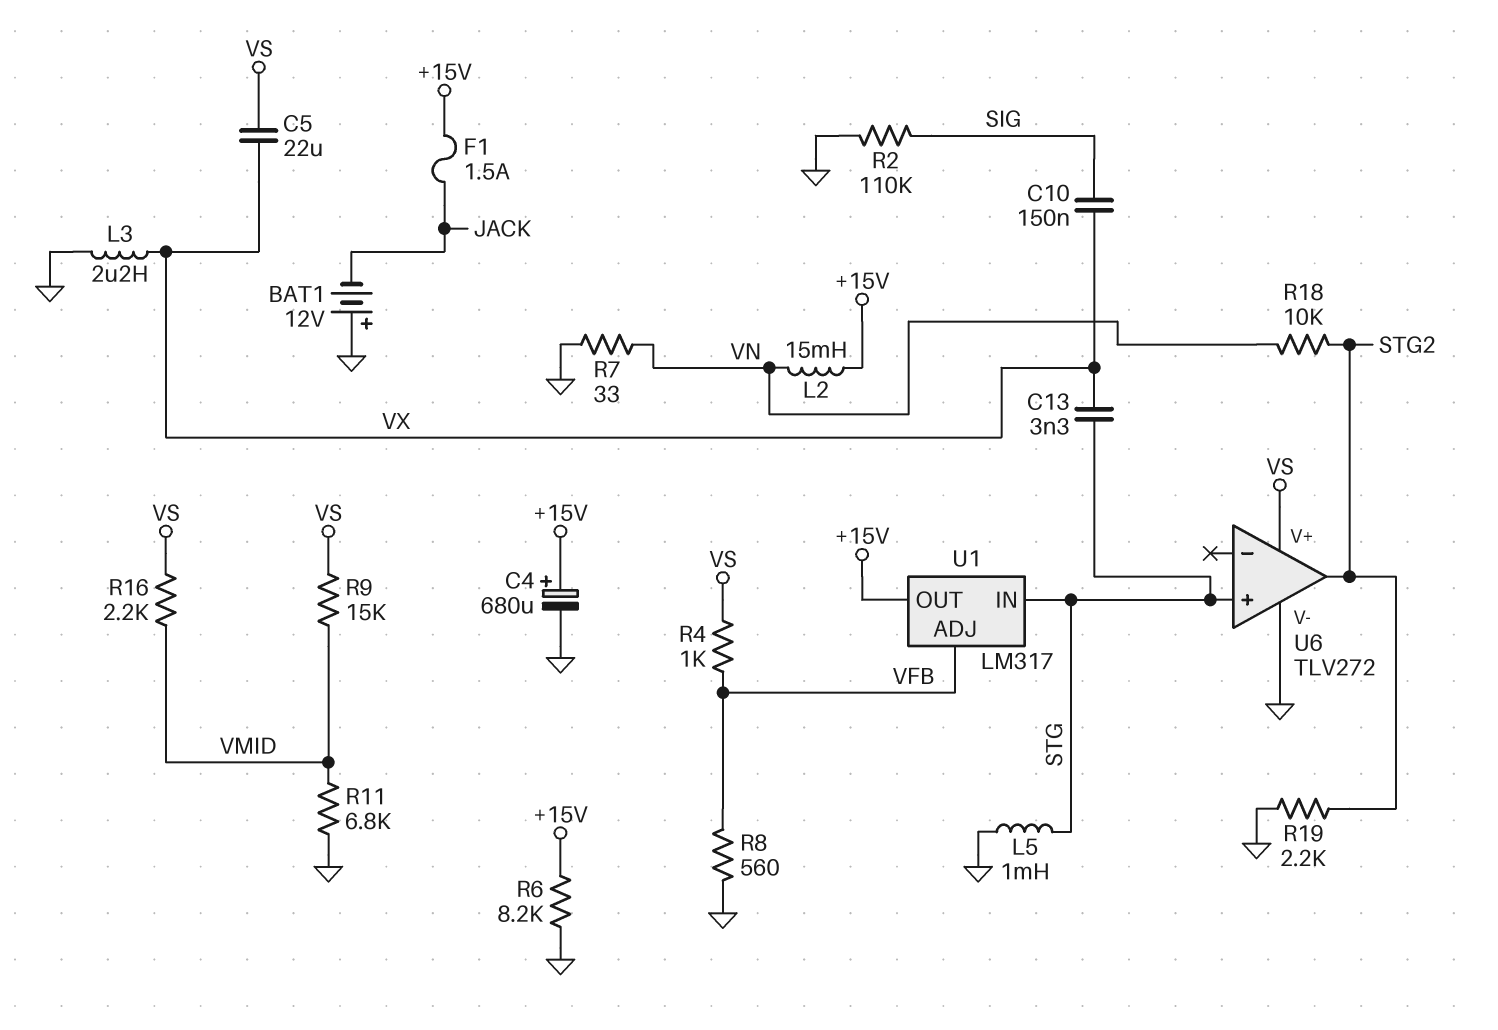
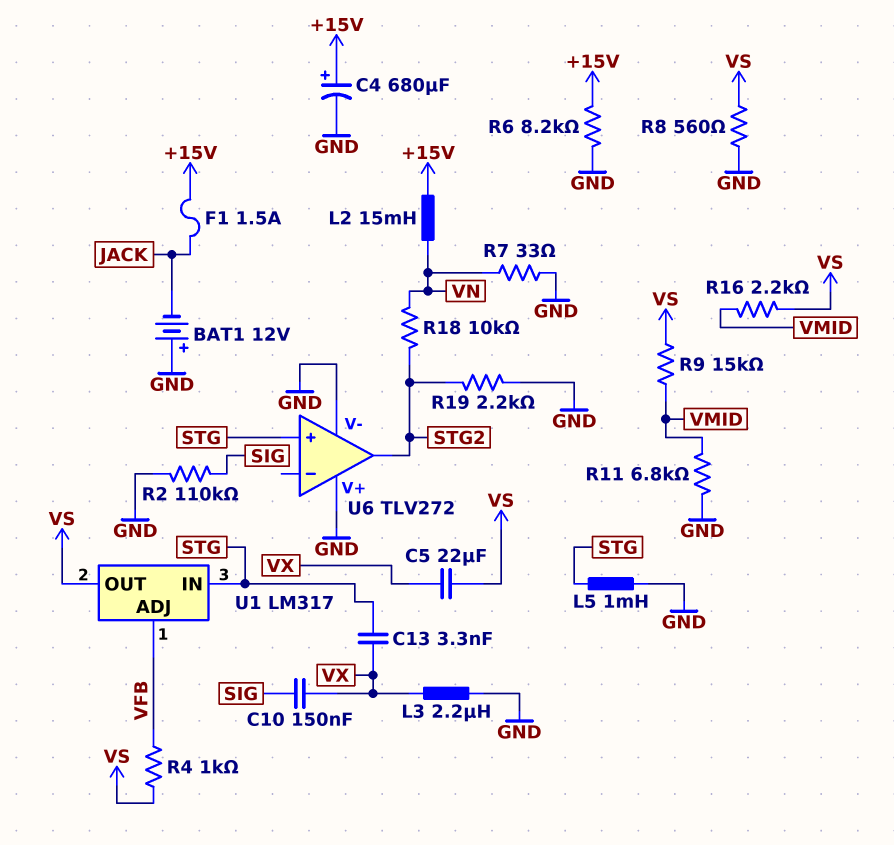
R8: 560 (GND, VFB) -> 560 (GND, VS)
U1 pin OUT: +15V -> VS
U6 pin V+: VS -> GND

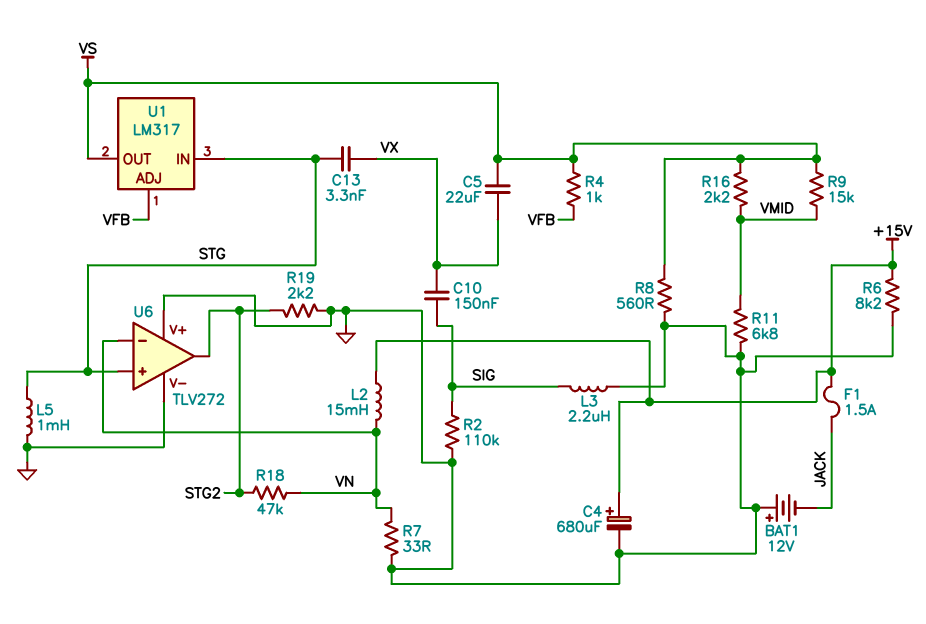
L3: 2.2uH (GND, VX) -> 2.2uH (GND, SIG)
R18: 10k (STG2, VN) -> 47k (STG2, VN)
U6 pin in-: none -> VN

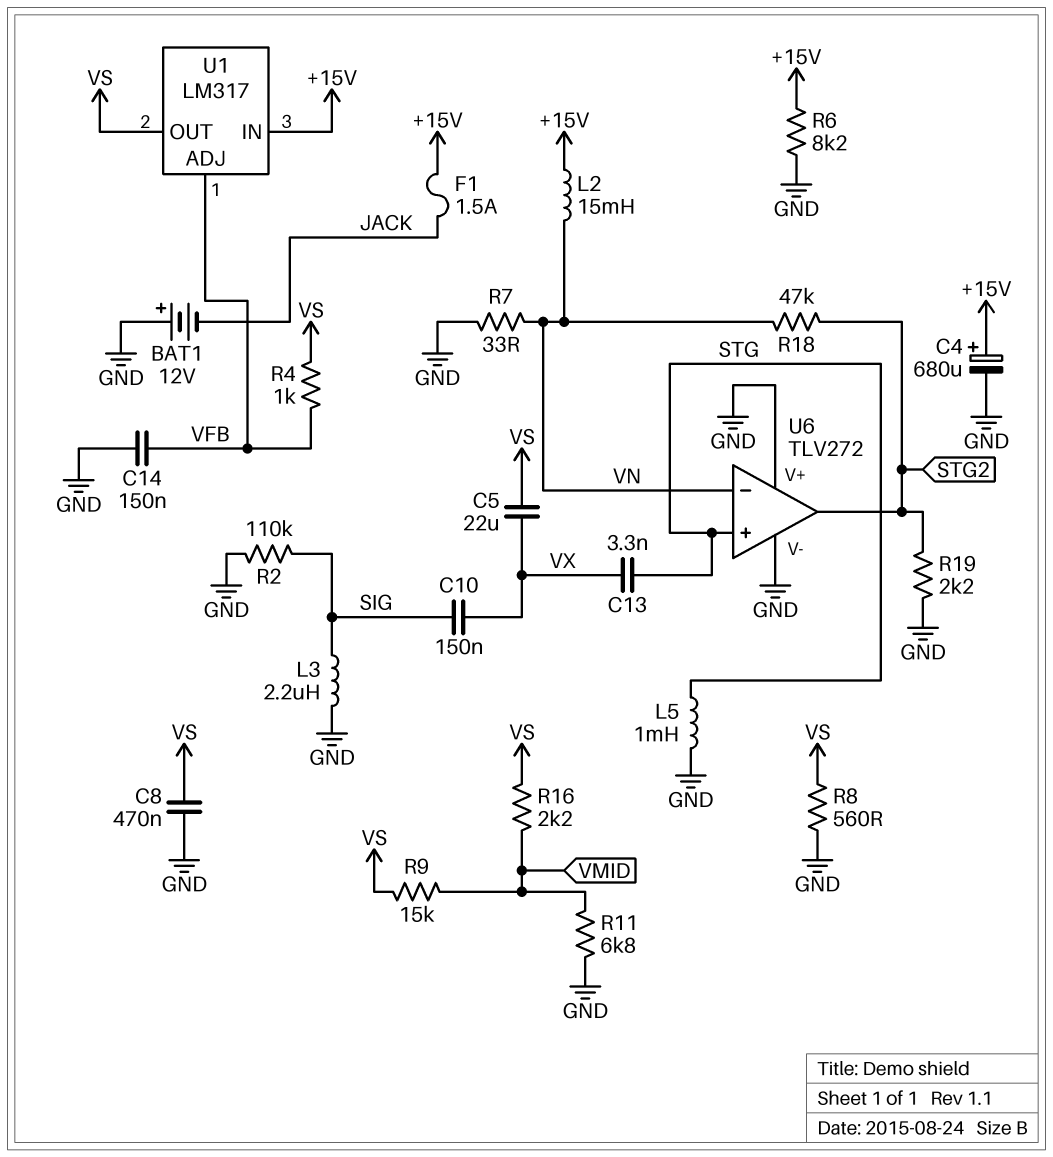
C8: none -> 470nF (GND, VS)
C14: none -> 150nF (GND, VFB)
U1 pin IN: STG -> +15V

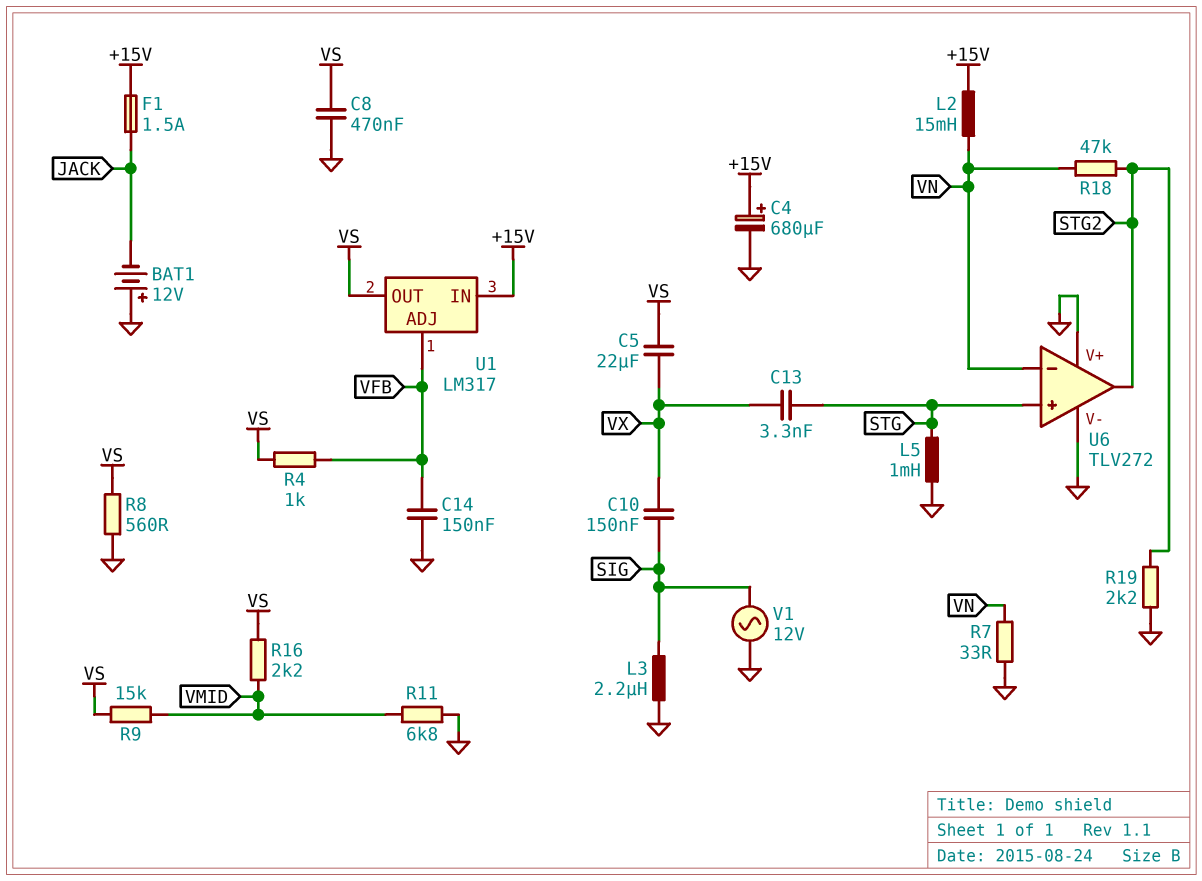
R2: 110k (GND, SIG) -> none
R6: 8.2k (+15V, GND) -> none
V1: none -> AC 12V (GND, SIG)

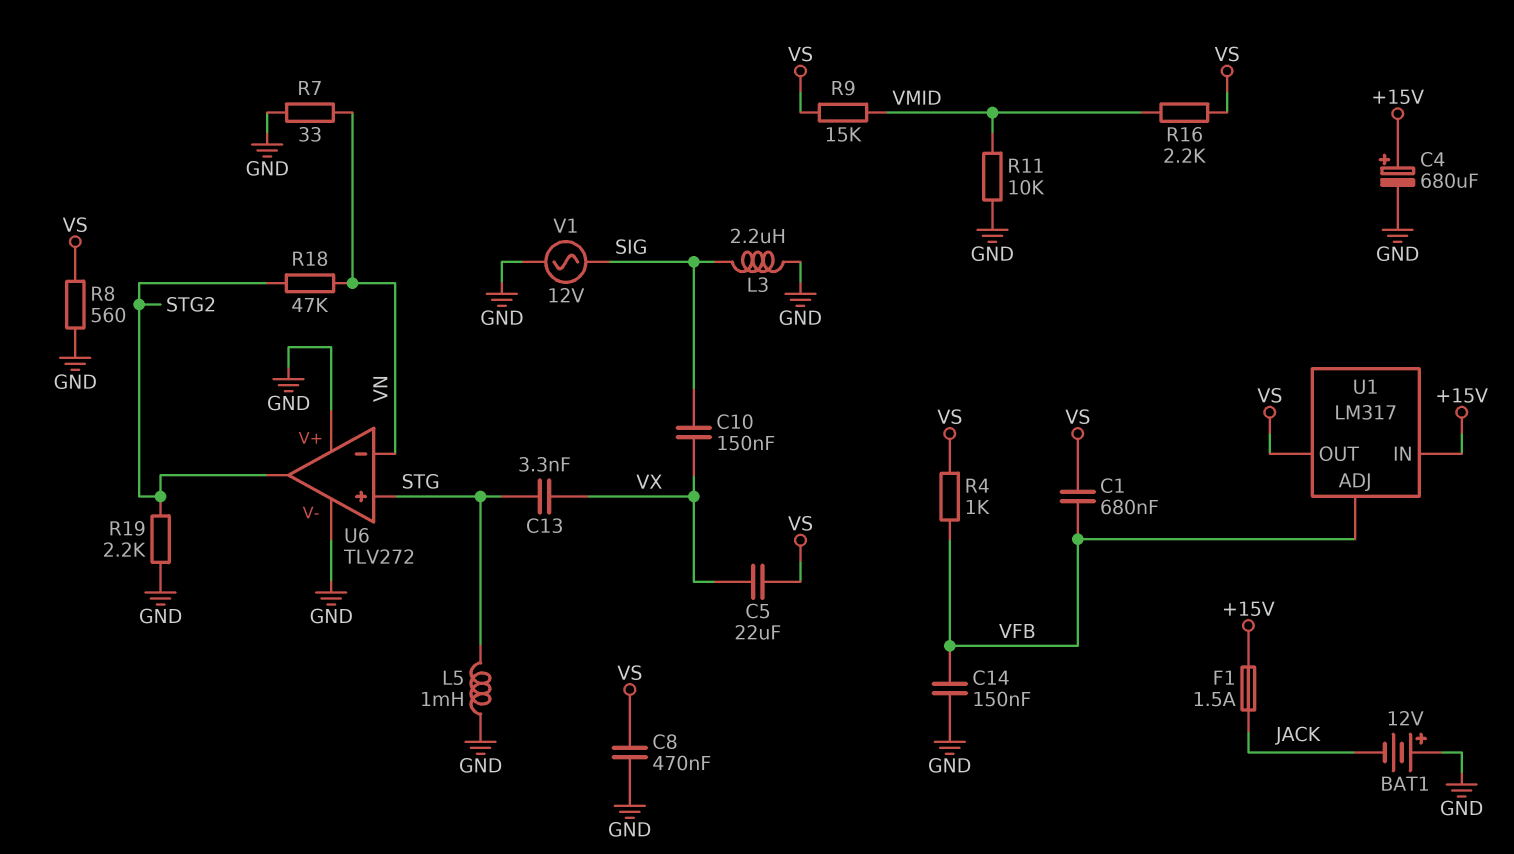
C1: none -> 680nF (VFB, VS)
L2: 15mH (+15V, VN) -> none
R11: 6.8k (GND, VMID) -> 10k (GND, VMID)

